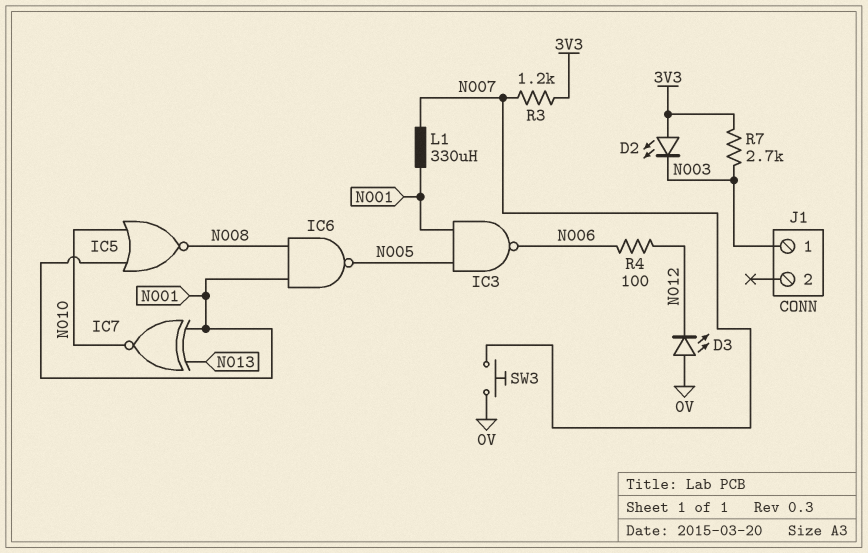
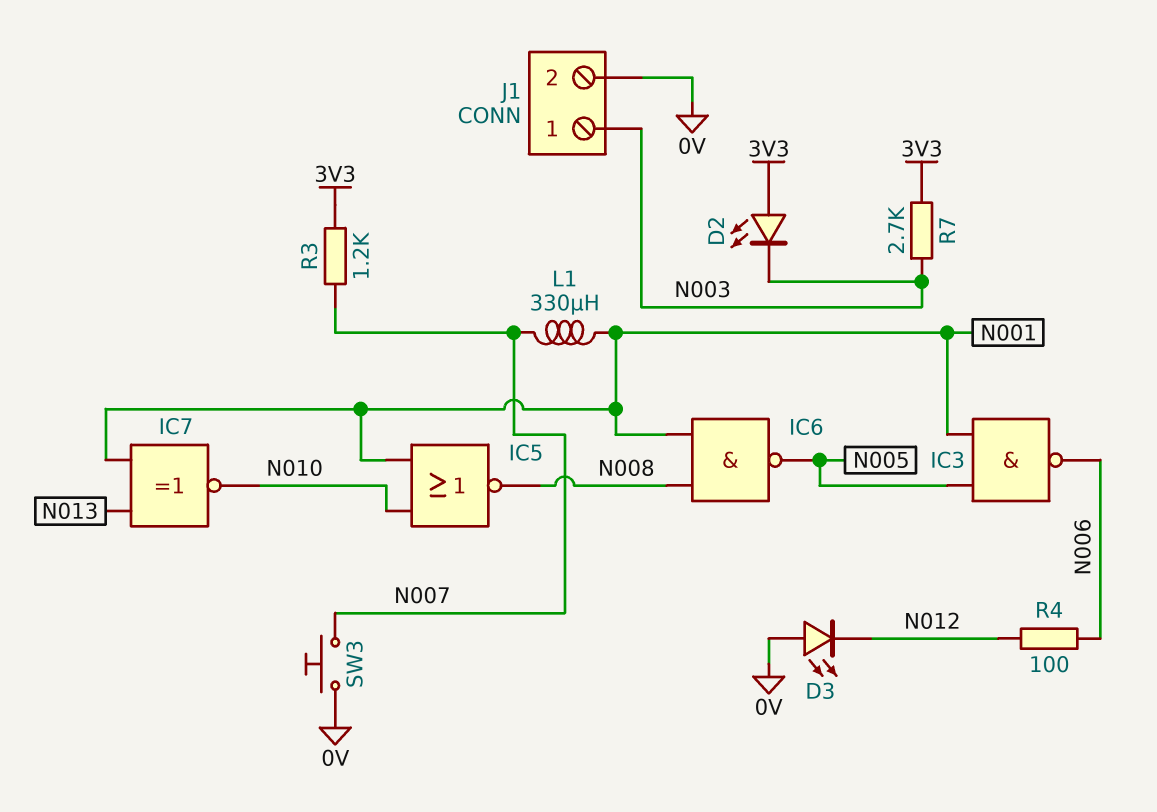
J1 pin 2: none -> 0V

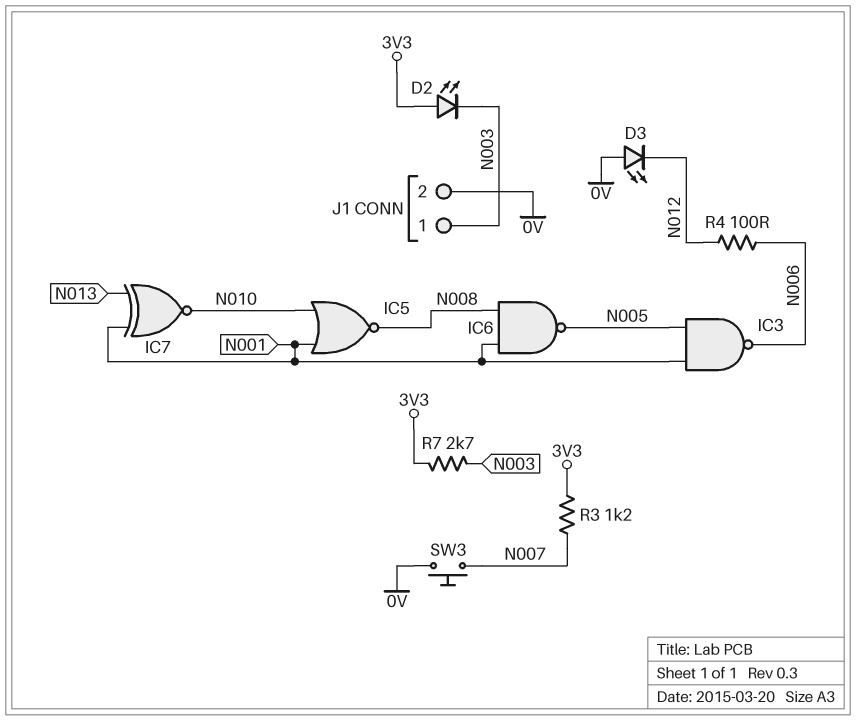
L1: 330uH (N001, N007) -> none

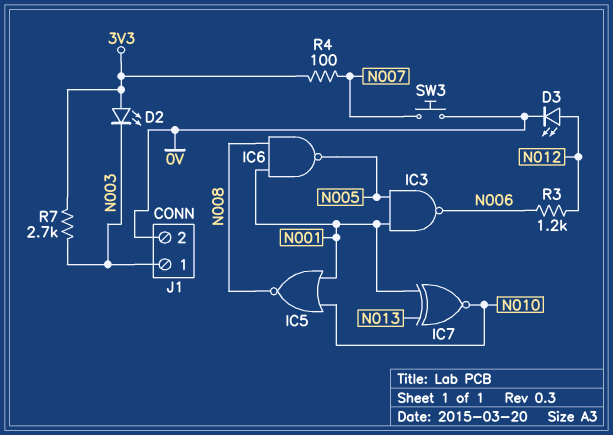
D3: LED (A 0V, K N012) -> LED (A N012, K 0V)
R3: 1.2k (3V3, N007) -> 1.2k (N006, N012)
R4: 100 (N006, N012) -> 100 (3V3, N007)

